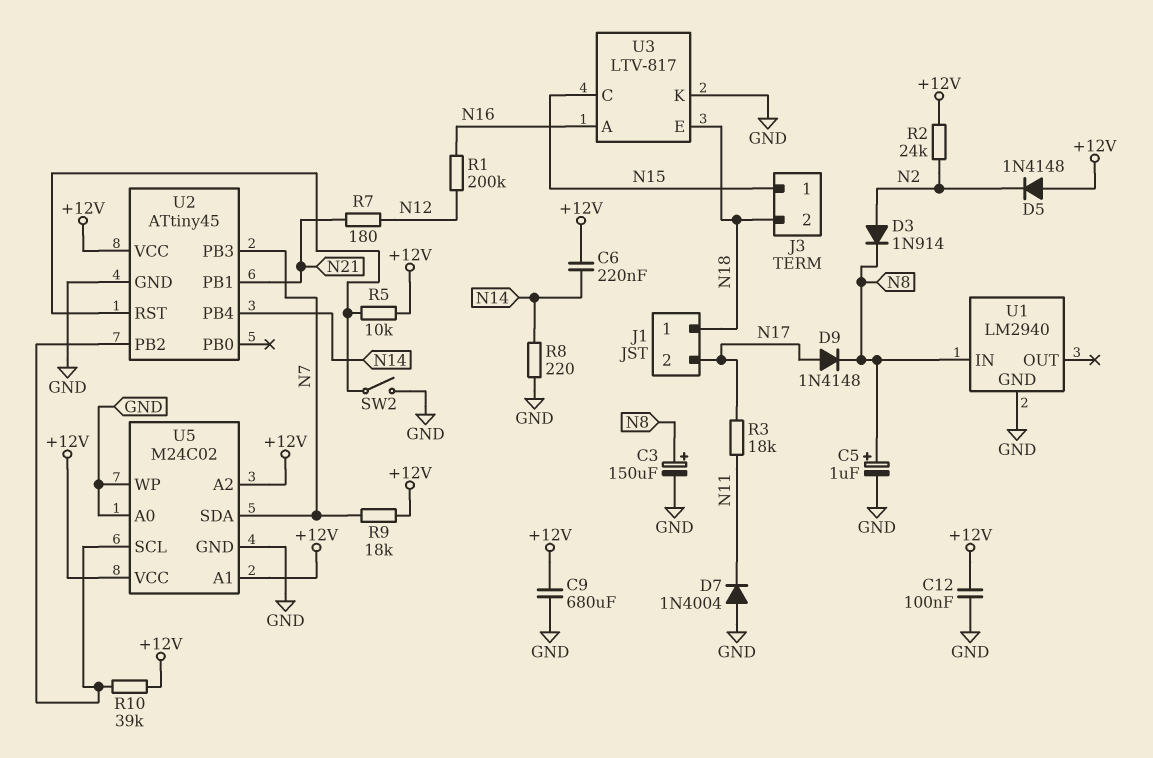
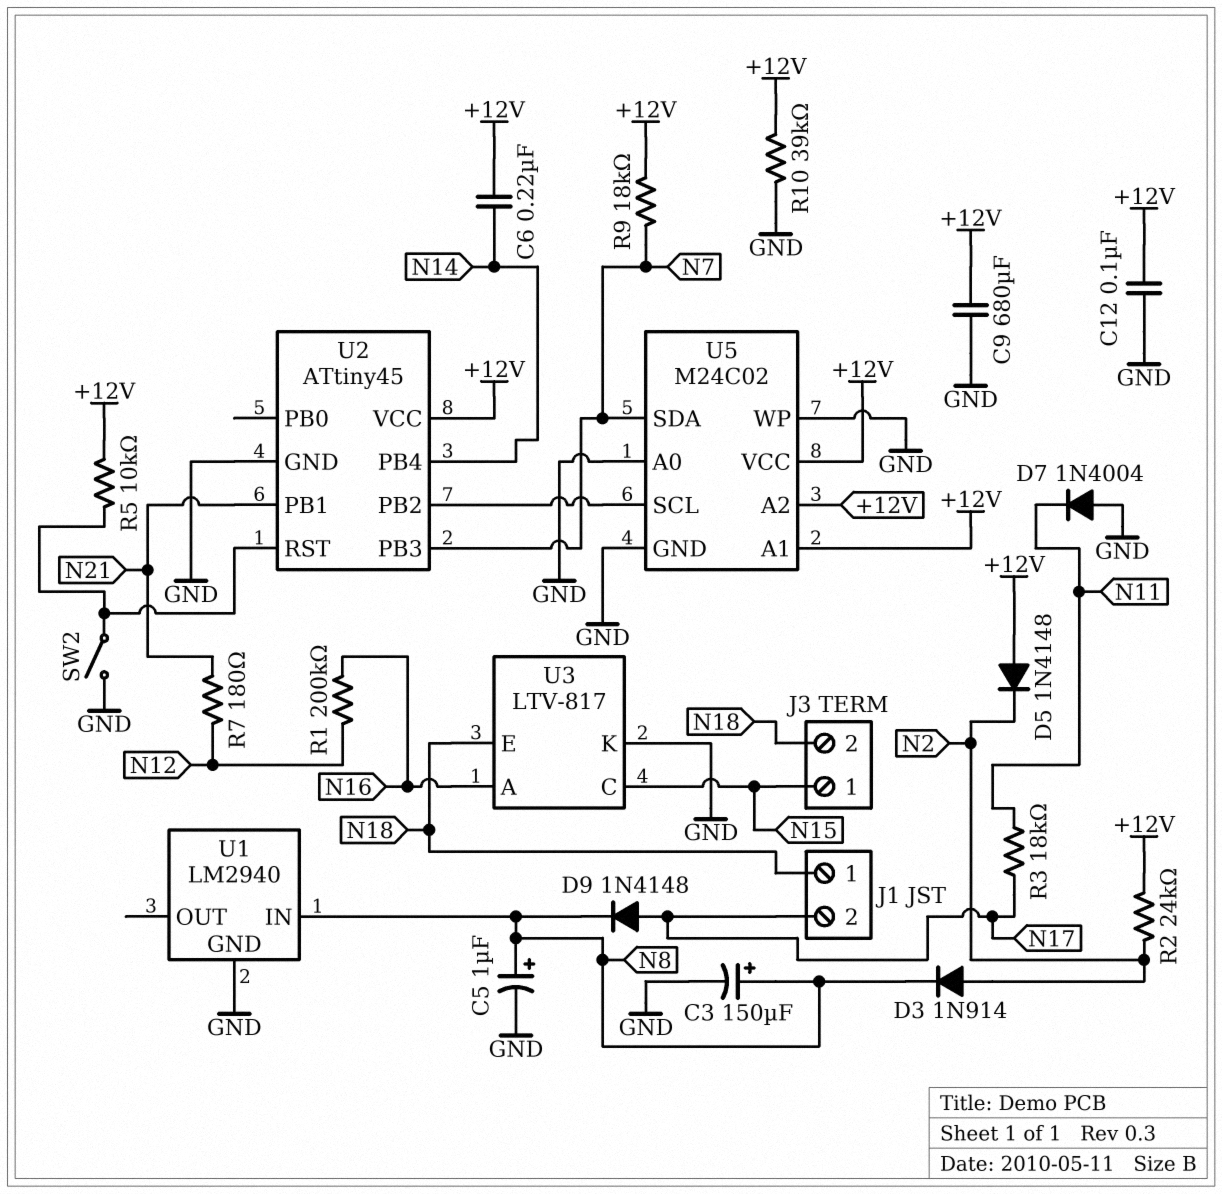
R8: 220 (GND, N14) -> none
R10: 39k (+12V, U2/PB2) -> 39k (+12V, GND)

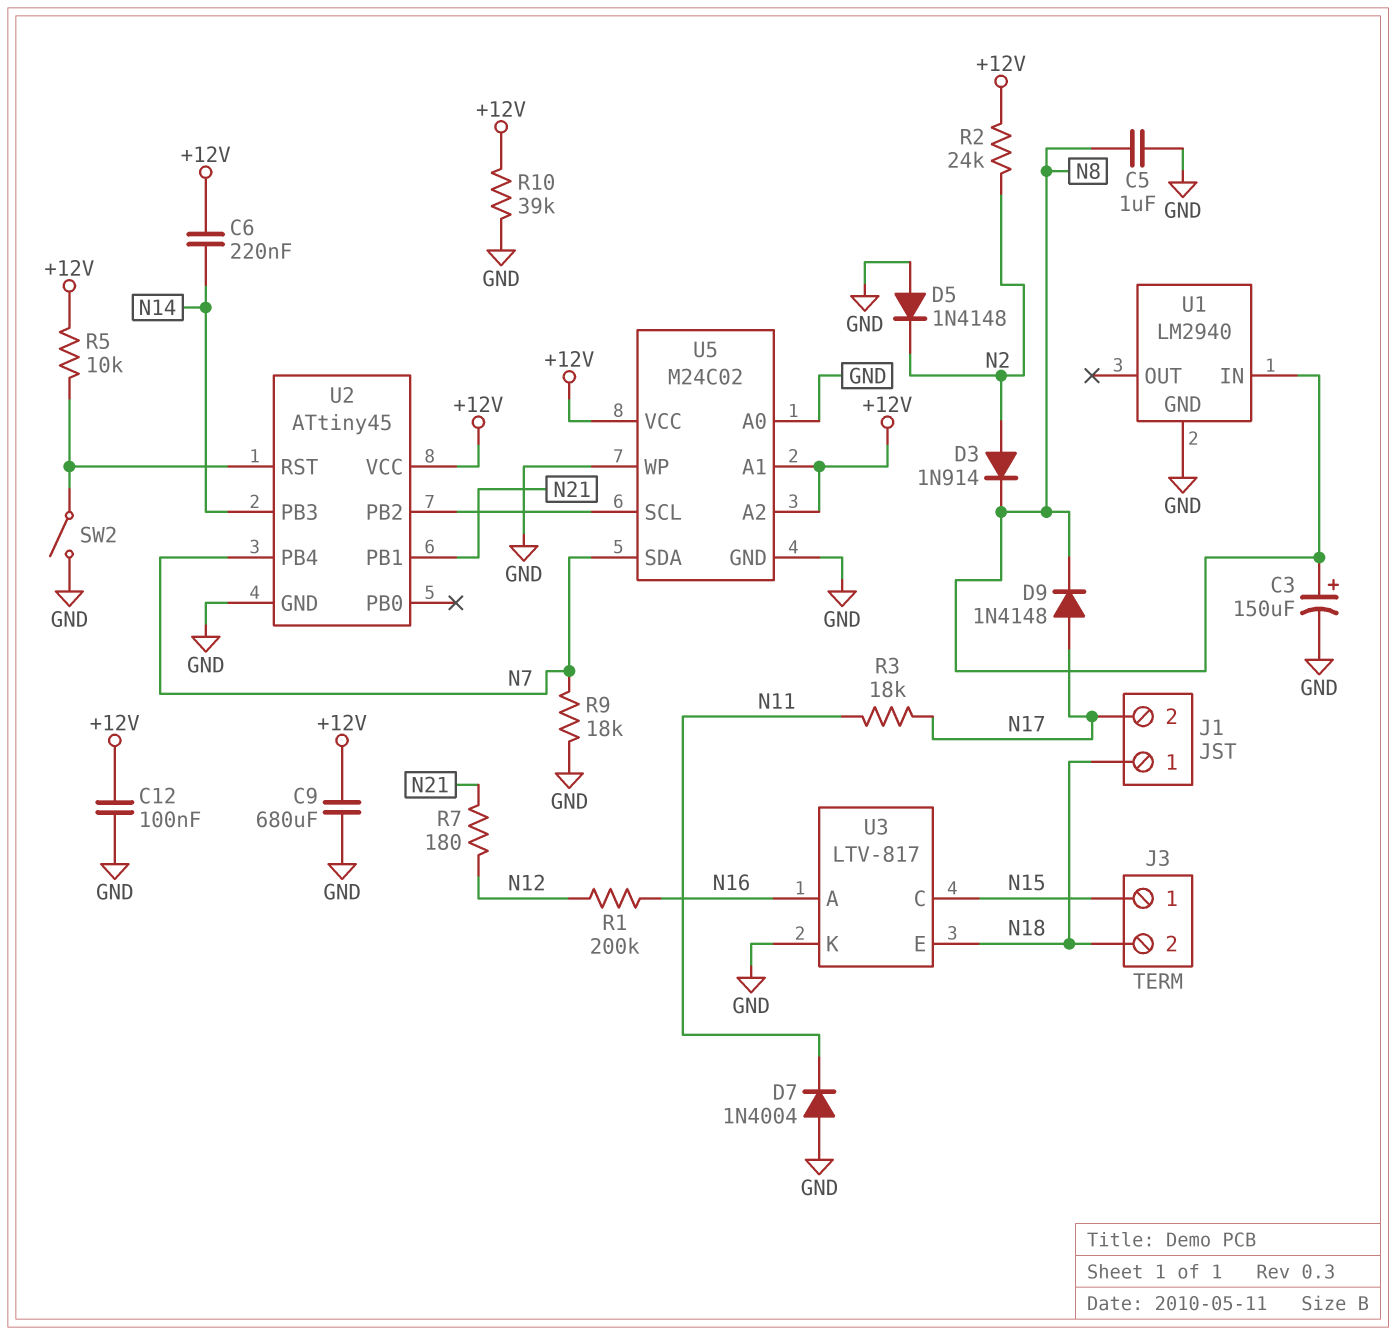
C5: 1uF (plus N8, minus GND) -> 1uF (GND, N8)
D5: diode 1N4148 (A +12V, K N2) -> diode 1N4148 (A GND, K N2)
R9: 18k (+12V, N7) -> 18k (GND, N7)
U2 pin PB3: N7 -> N14
U2 pin PB4: N14 -> N7

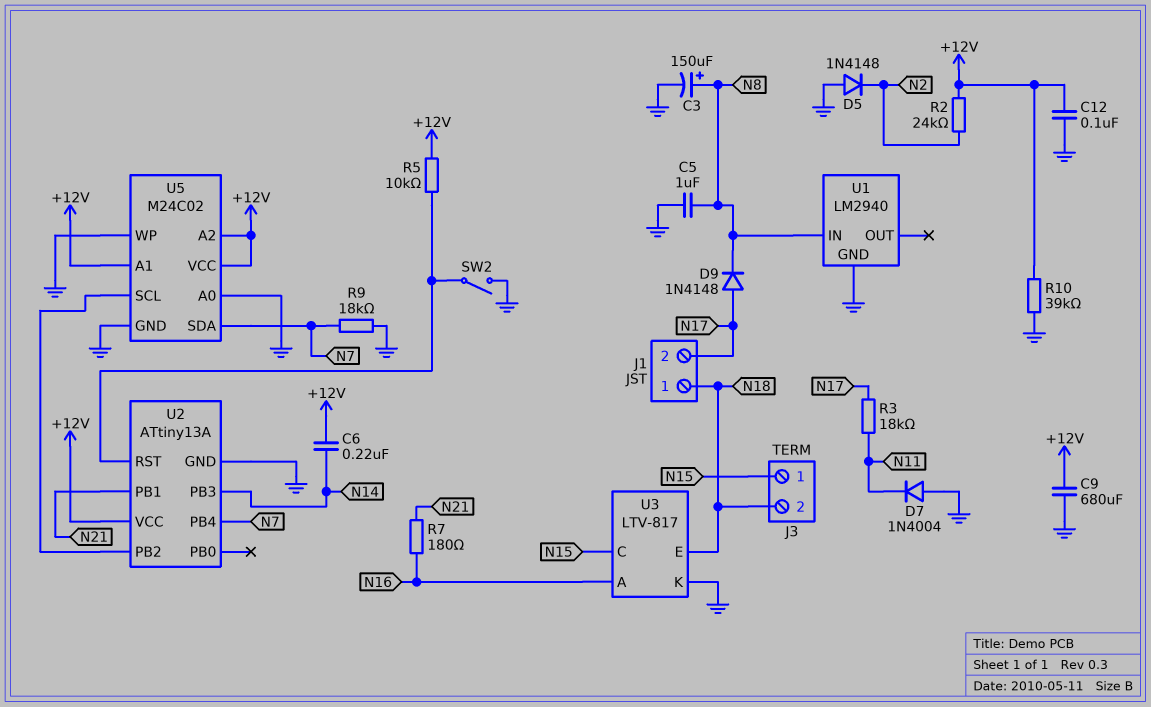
D3: diode 1N914 (A N2, K N8) -> none
R1: 200k (N12, N16) -> none
R7: 180 (N12, N21) -> 180 (N16, N21)
U2: ATtiny45 -> ATtiny13A

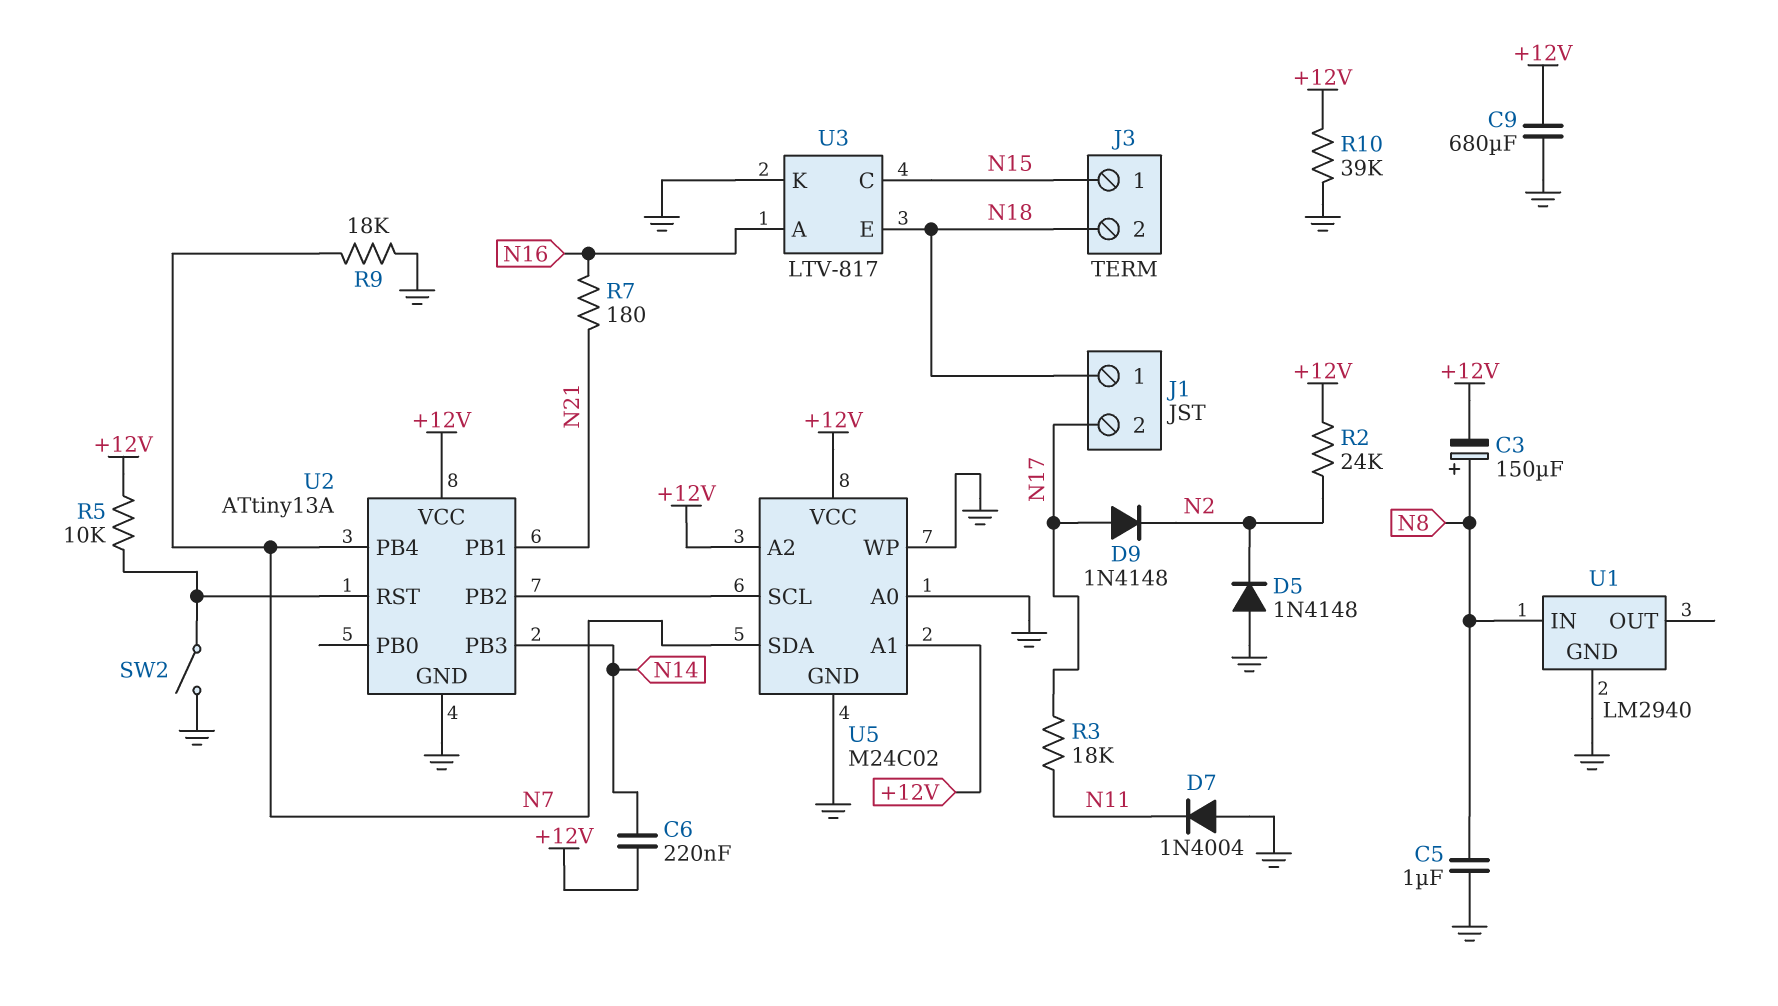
C3: 150uF (plus N8, minus GND) -> 150uF (plus N8, minus +12V)
C12: 100nF (+12V, GND) -> none
D9: diode 1N4148 (A N17, K N8) -> diode 1N4148 (A N17, K N2)

